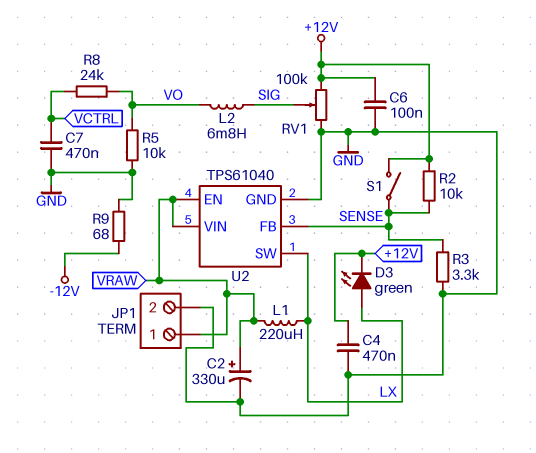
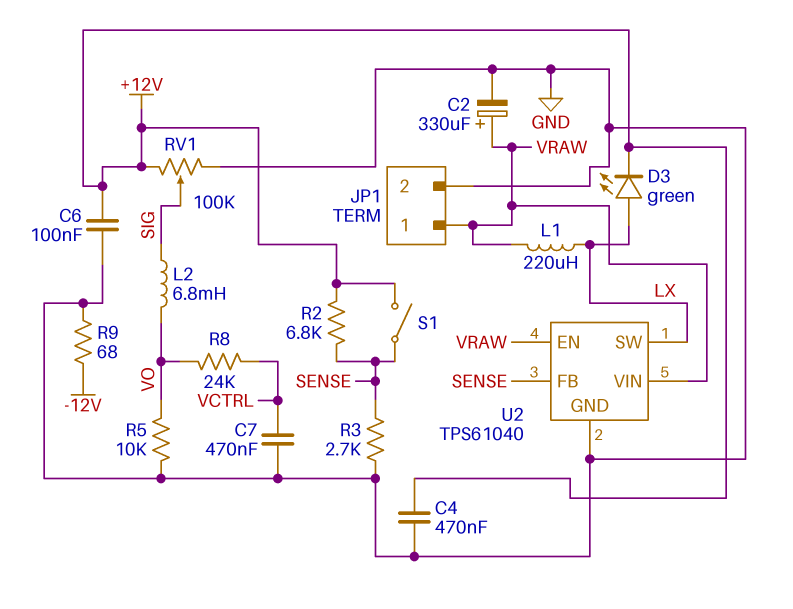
R2: 10k (+12V, SENSE) -> 6.8k (+12V, SENSE)
R3: 3.3k (GND, SENSE) -> 2.7k (GND, SENSE)

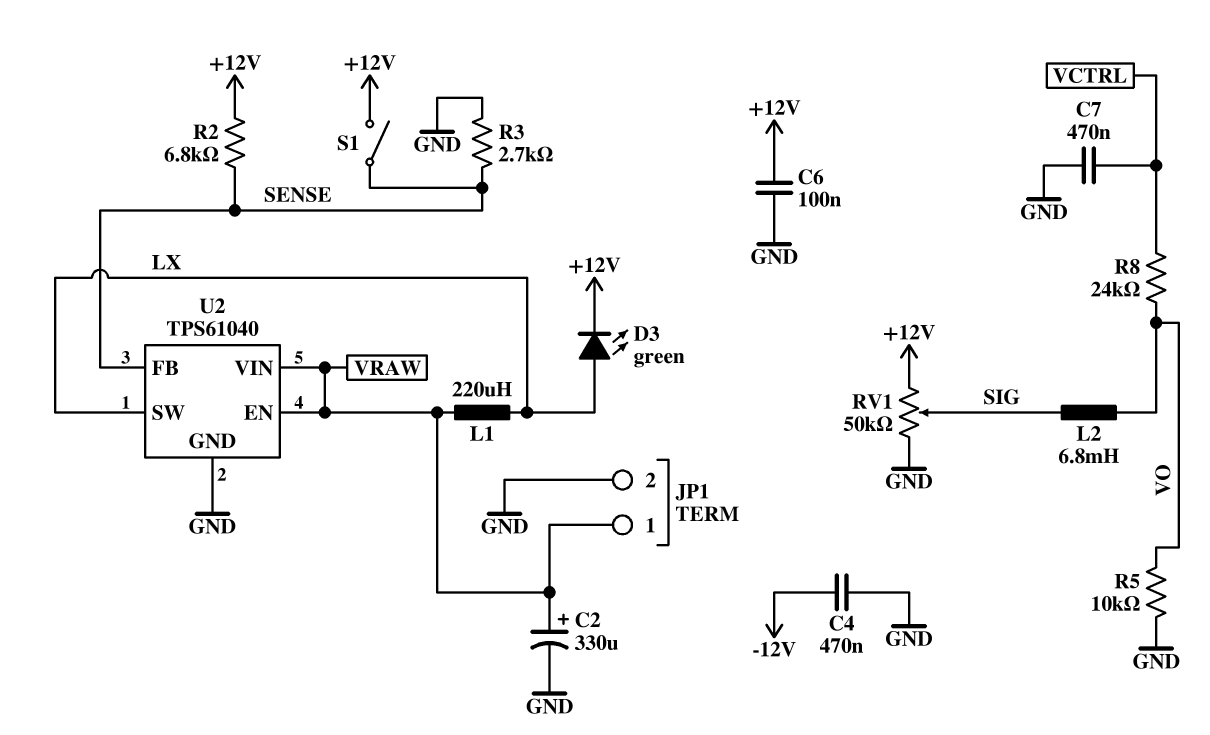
C4: 470nF (+12V, GND) -> 470nF (-12V, GND)
R9: 68 (-12V, GND) -> none
RV1: 100k (+12V, GND, wiper SIG) -> 50k (+12V, GND, wiper SIG)

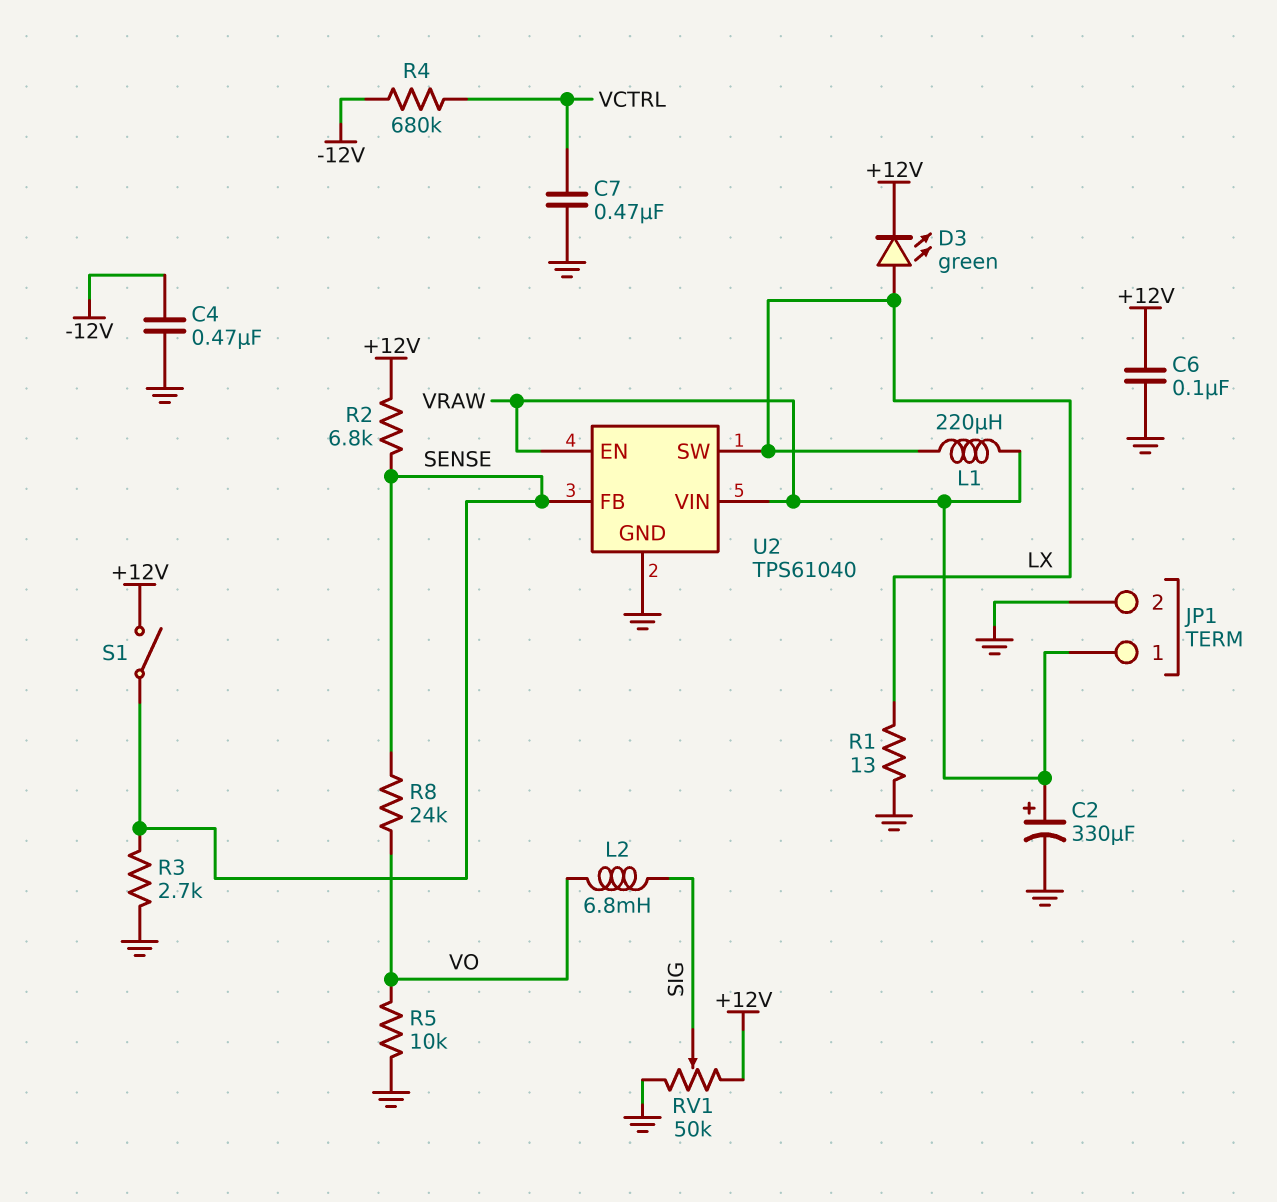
R1: none -> 13 (GND, LX)
R4: none -> 680k (-12V, VCTRL)
R8: 24k (VCTRL, VO) -> 24k (SENSE, VO)

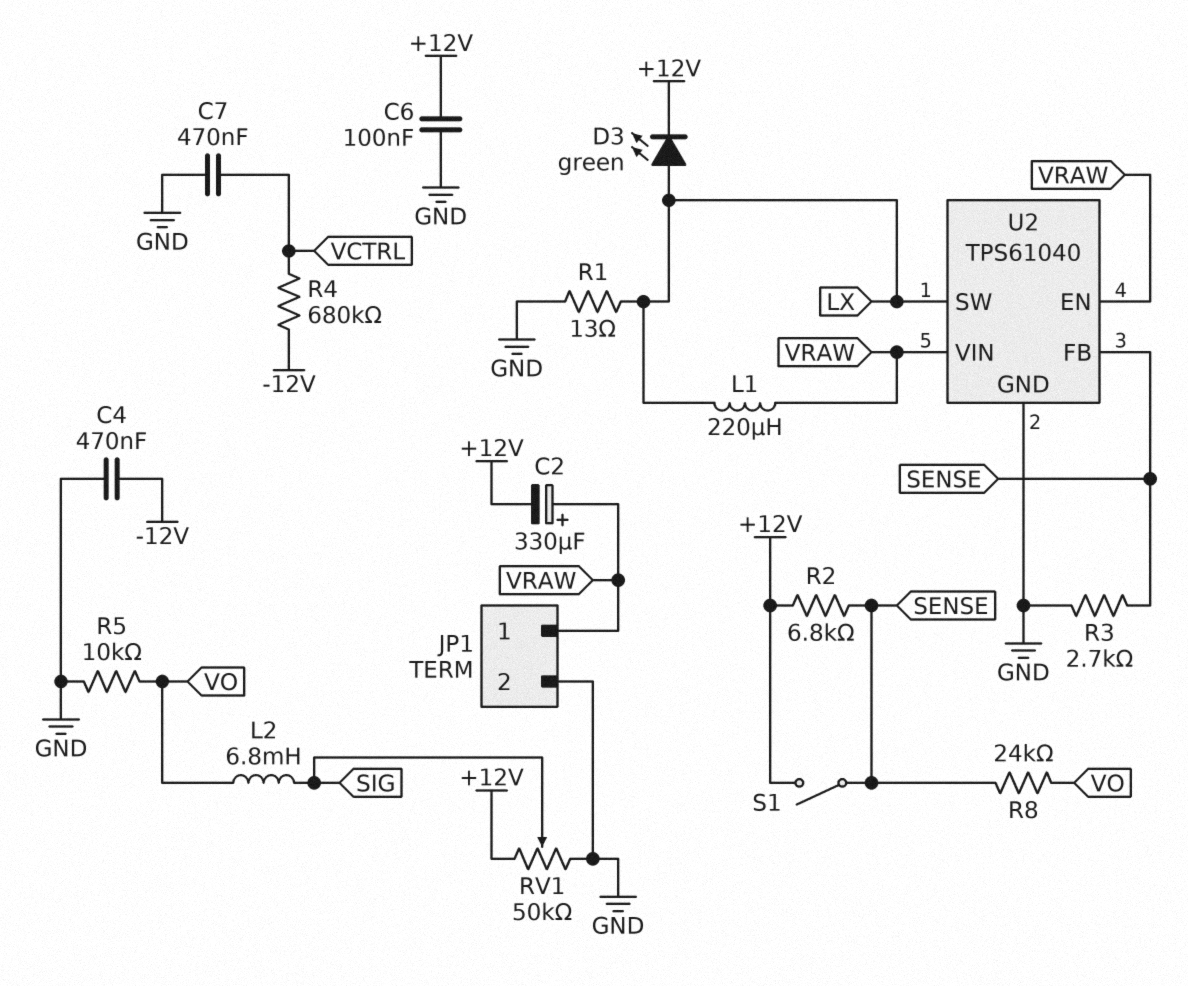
C2: 330uF (plus VRAW, minus GND) -> 330uF (plus VRAW, minus +12V)

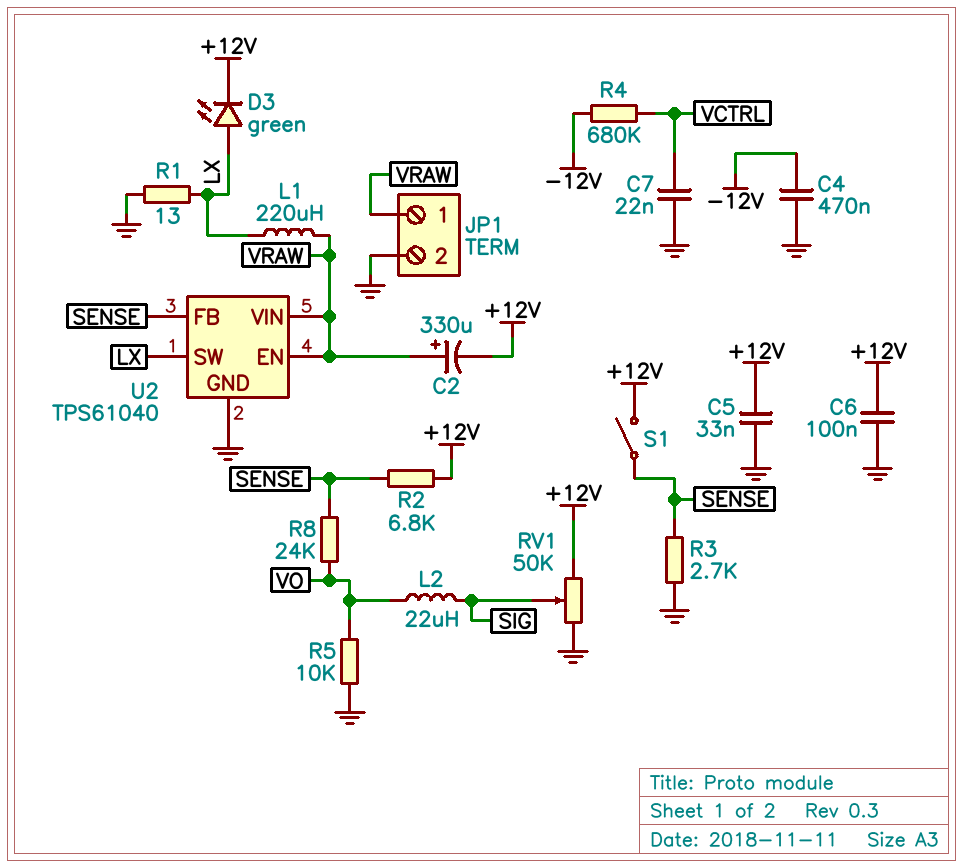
C5: none -> 33nF (+12V, GND)
C7: 470nF (GND, VCTRL) -> 22nF (GND, VCTRL)
L2: 6.8mH (SIG, VO) -> 22uH (SIG, VO)

